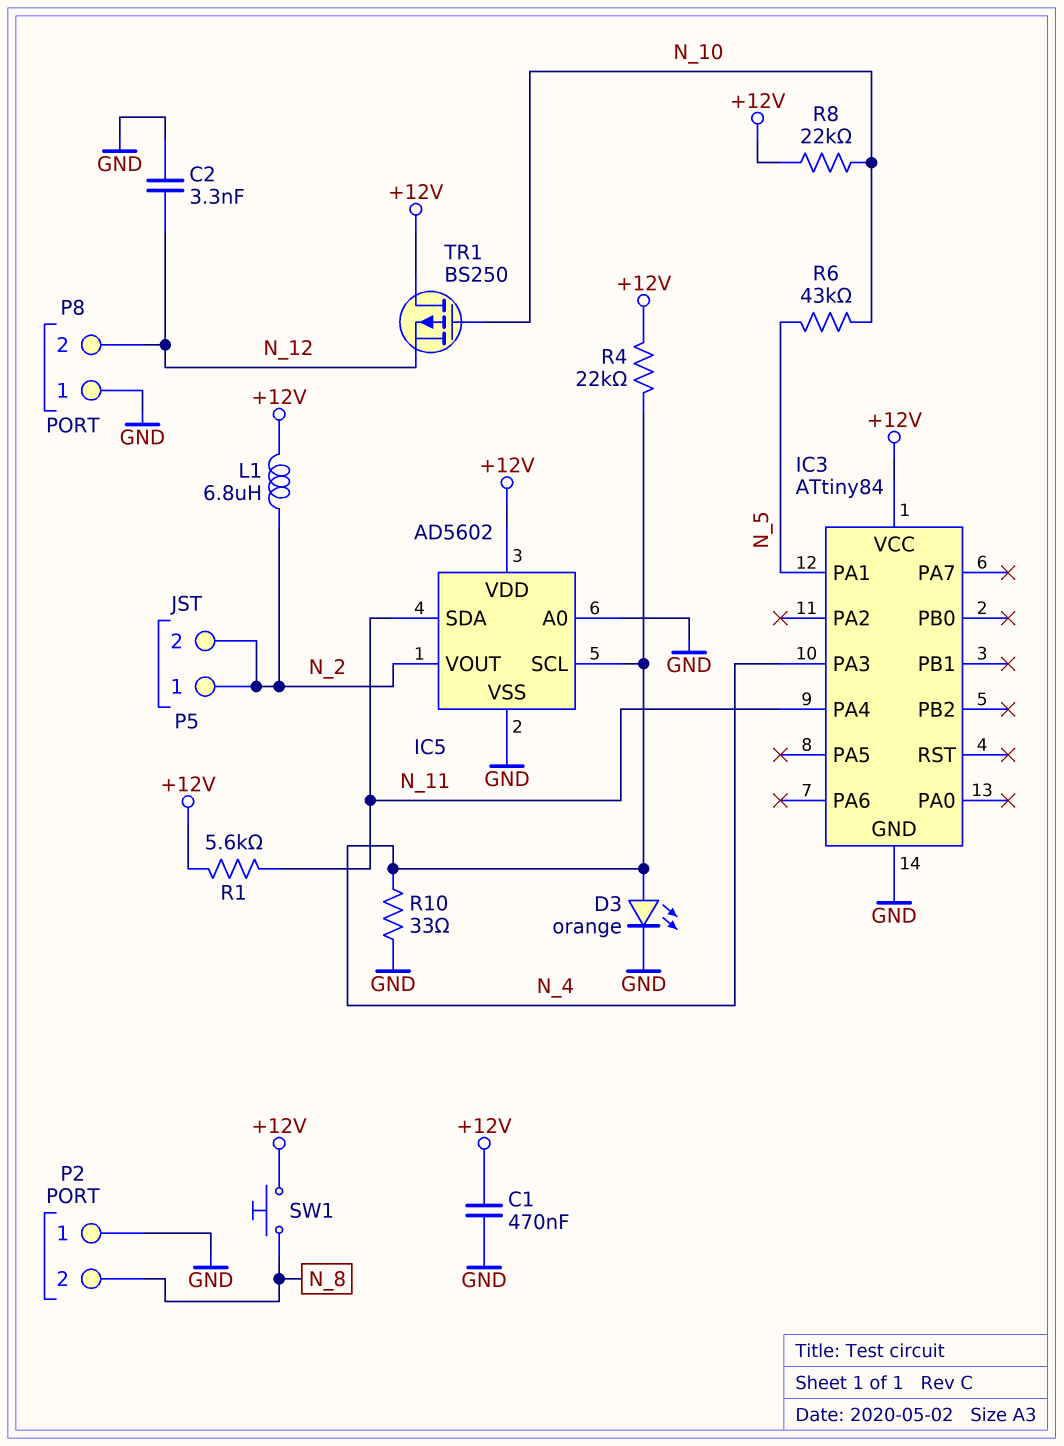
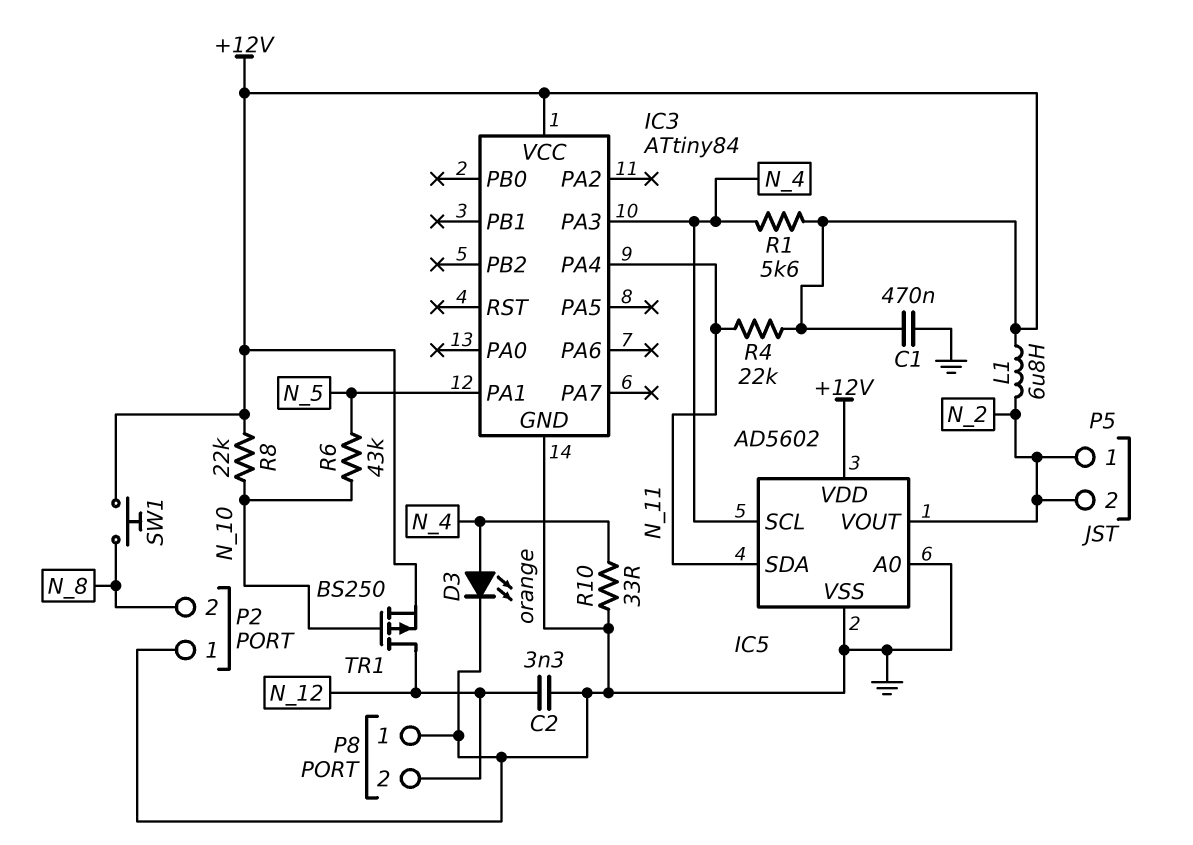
R1: 5.6k (+12V, N_11) -> 5.6k (+12V, N_4)
R4: 22k (+12V, N_4) -> 22k (+12V, N_11)
TR1: PMOS BS250 (G N_10, D +12V, S N_12) -> PMOS BS250 (G N_10, D N_12, S +12V)

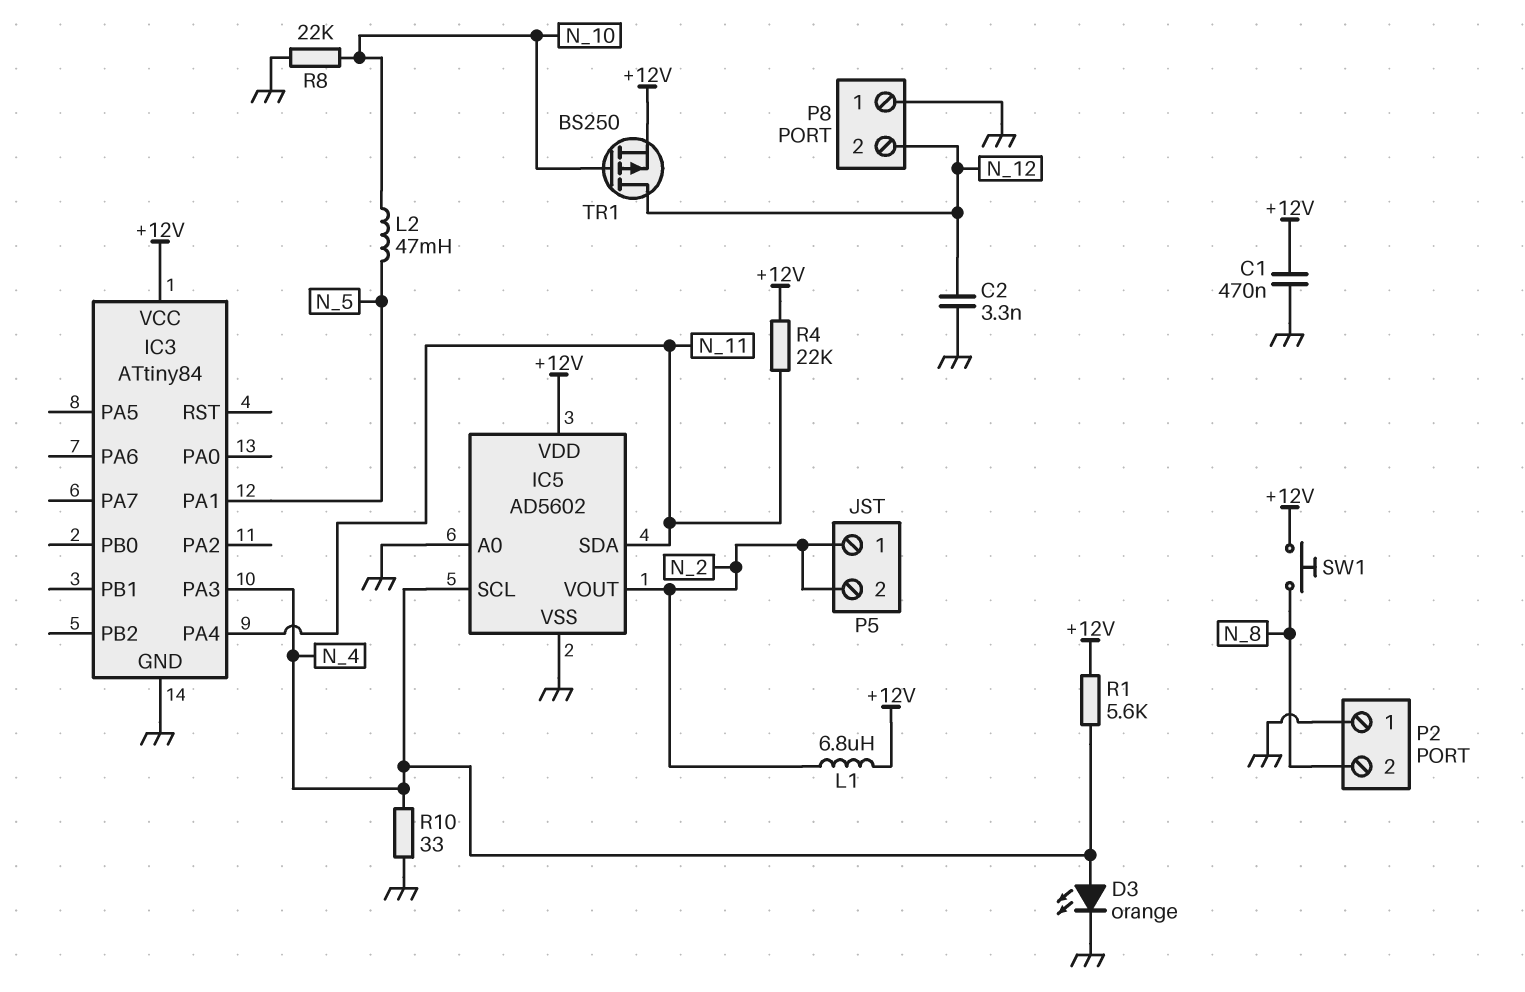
L2: none -> 47mH (N_5, N_10)
R6: 43k (N_5, N_10) -> none
R8: 22k (+12V, N_10) -> 22k (GND, N_10)

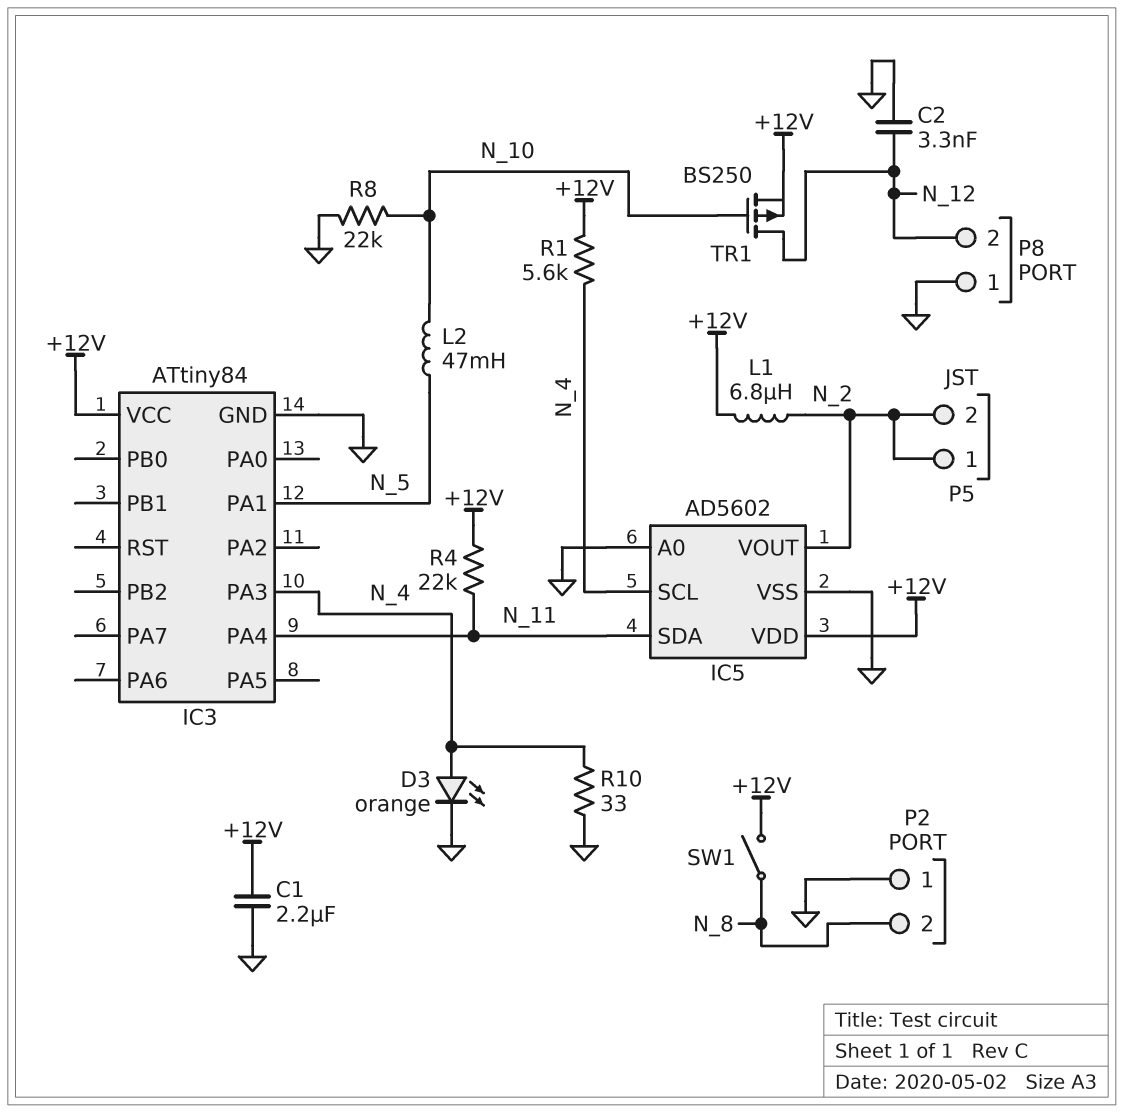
C1: 470nF (+12V, GND) -> 2.2uF (+12V, GND)
SW1: button (+12V, N_8) -> switch (+12V, N_8)

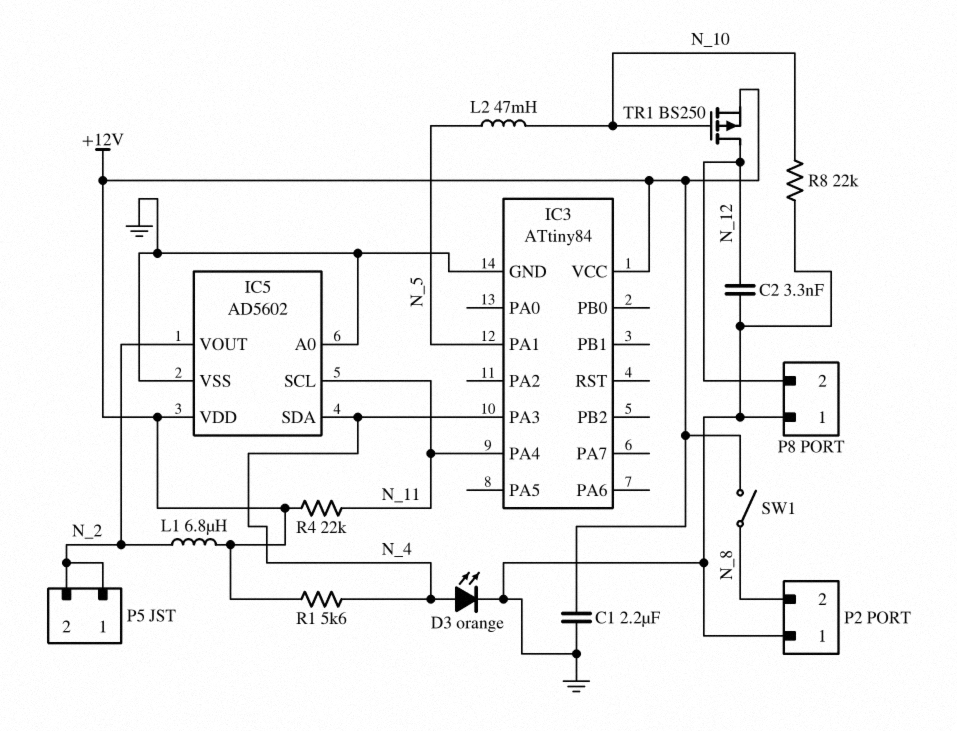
IC5 pin SCL: N_4 -> N_11
IC5 pin SDA: N_11 -> N_4
R10: 33 (GND, N_4) -> none

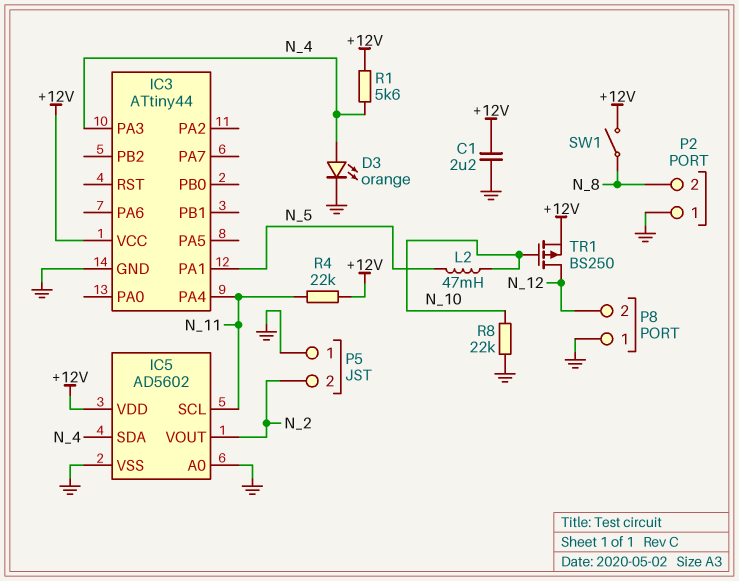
C2: 3.3nF (GND, N_12) -> none
IC3: ATtiny84 -> ATtiny44
L1: 6.8uH (+12V, N_2) -> none
P5 pin 1: N_2 -> GND

